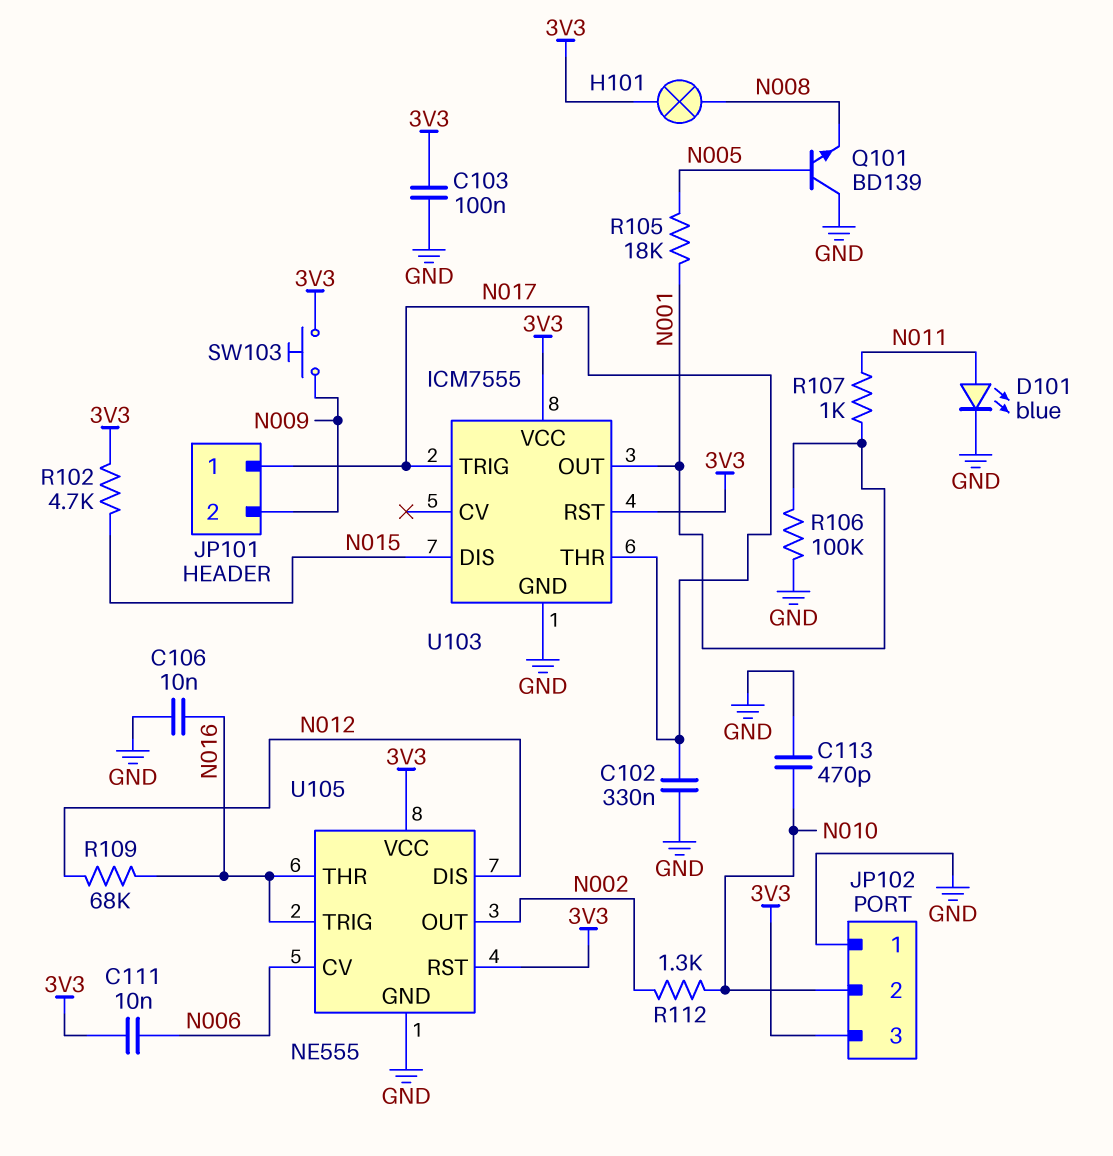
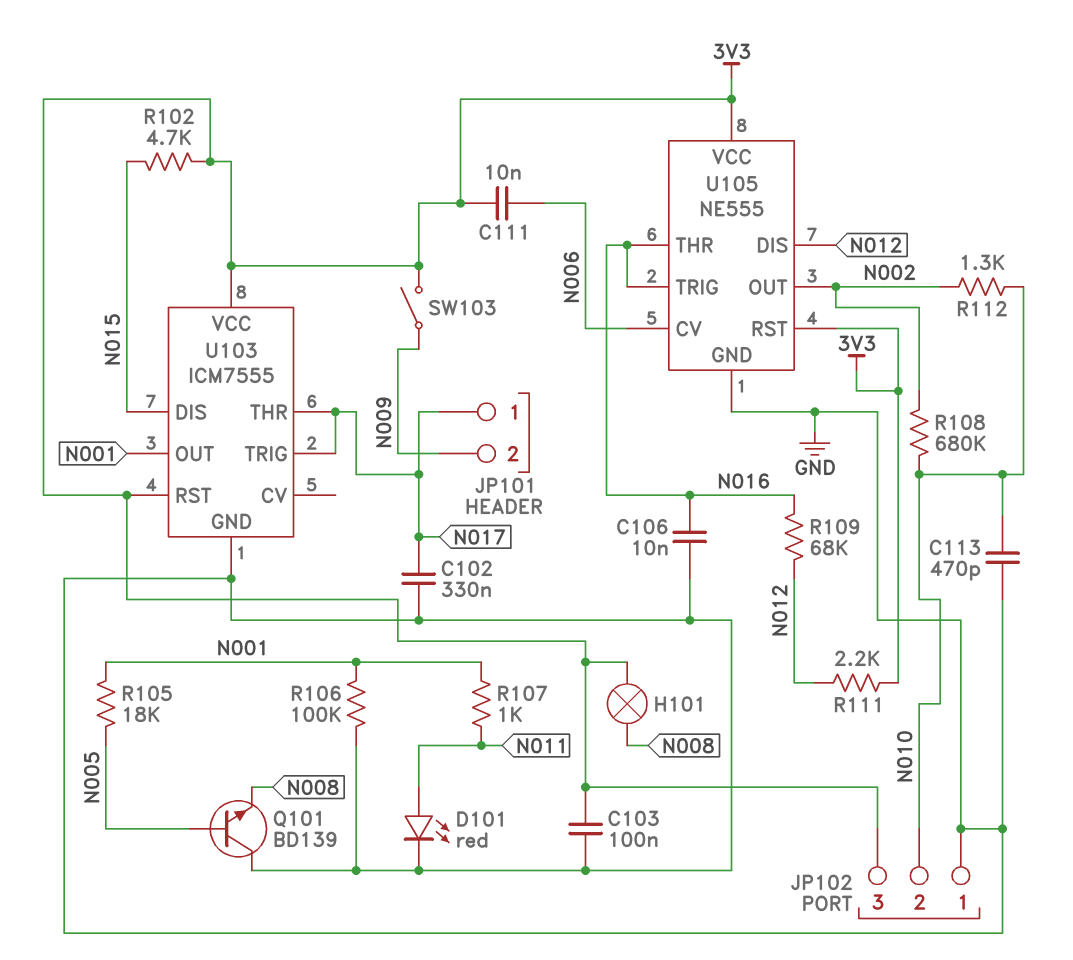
D101: LED blue (A N011, K GND) -> LED red (A N011, K GND)
R108: none -> 680k (N002, N010)
R111: none -> 2.2k (3V3, N012)
SW103: button (3V3, N009) -> switch (3V3, N009)

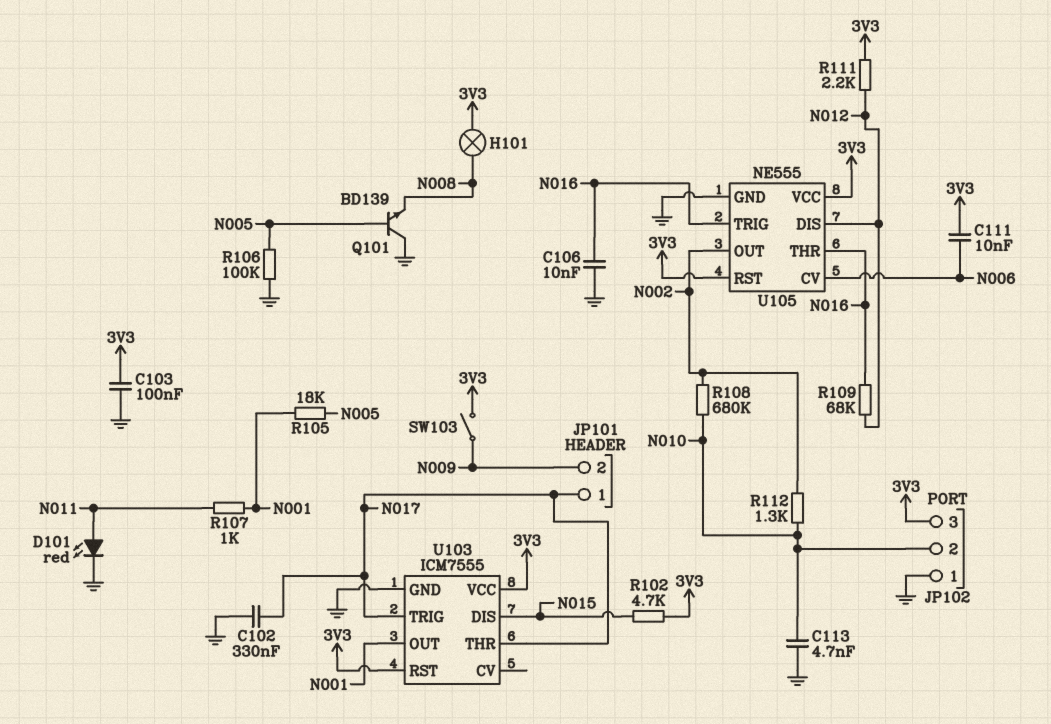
C113: 470pF (GND, N010) -> 4.7nF (GND, N010)
R106: 100k (GND, N001) -> 100k (GND, N005)

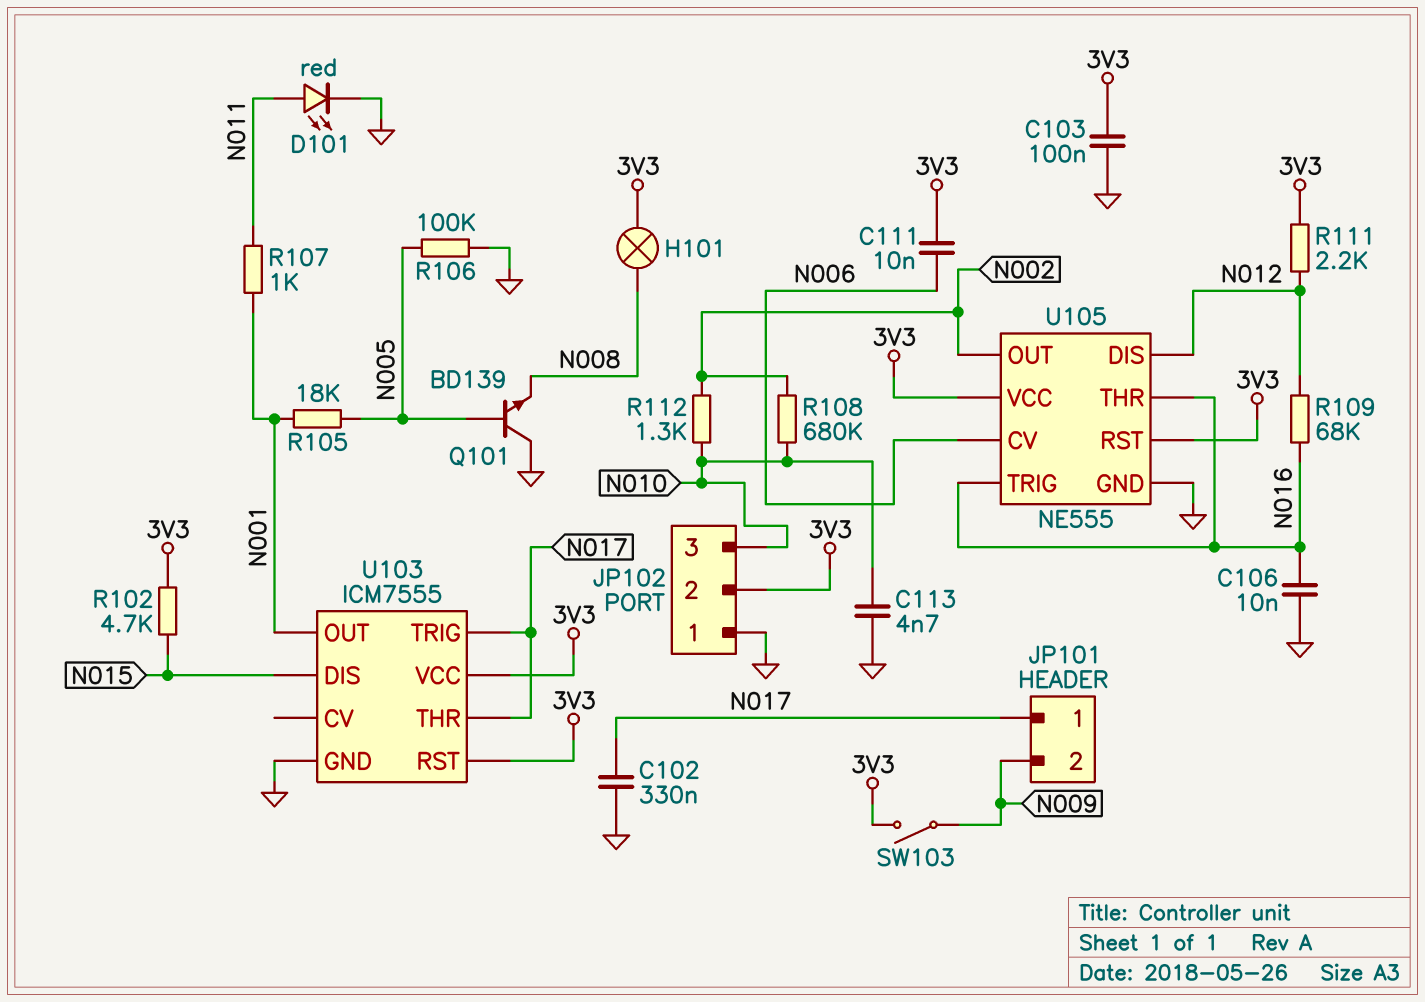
JP102 pin 2: N010 -> 3V3
JP102 pin 3: 3V3 -> N010

